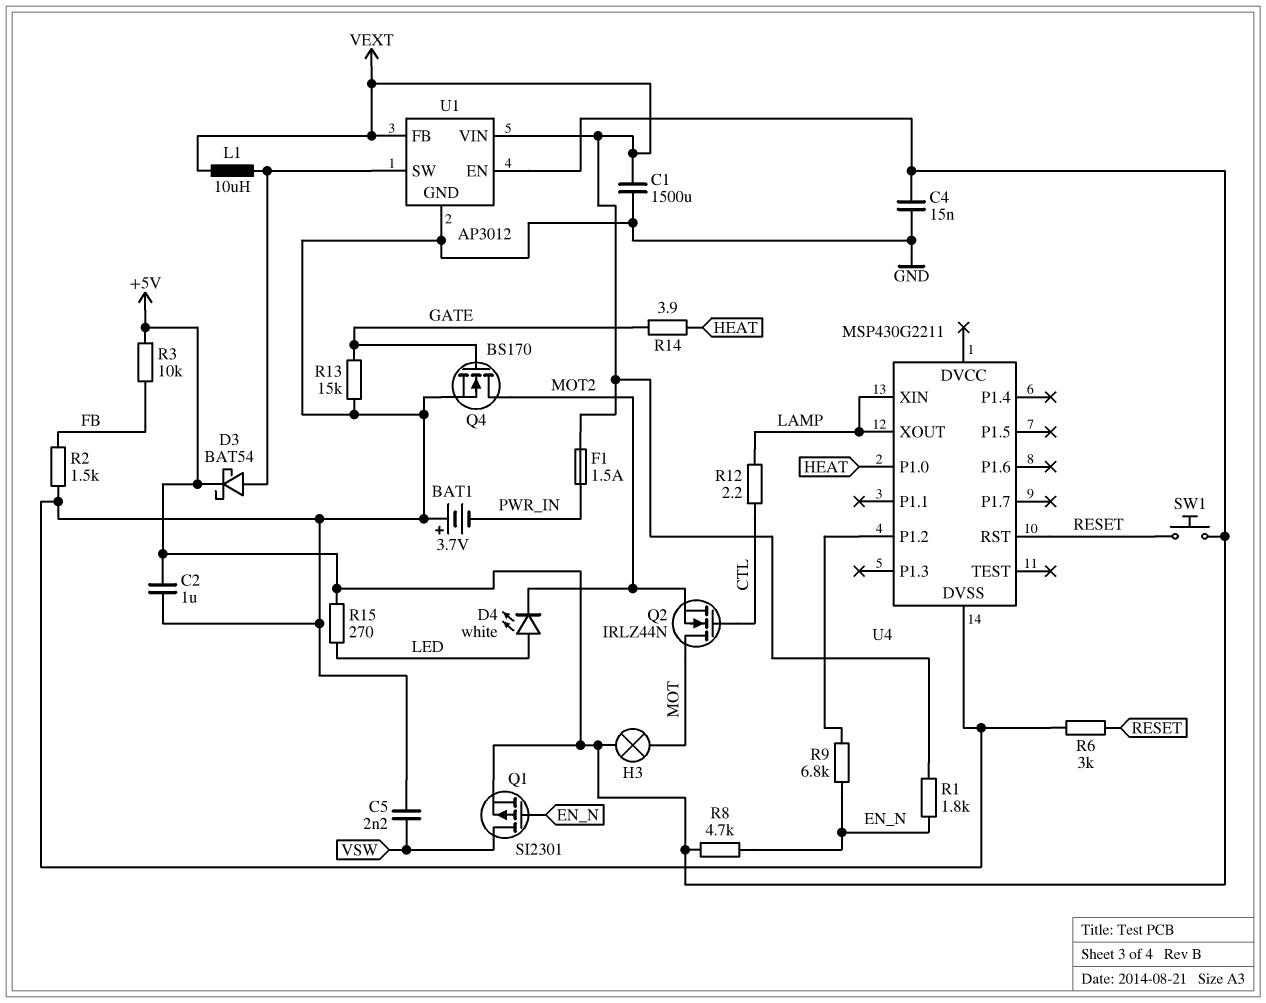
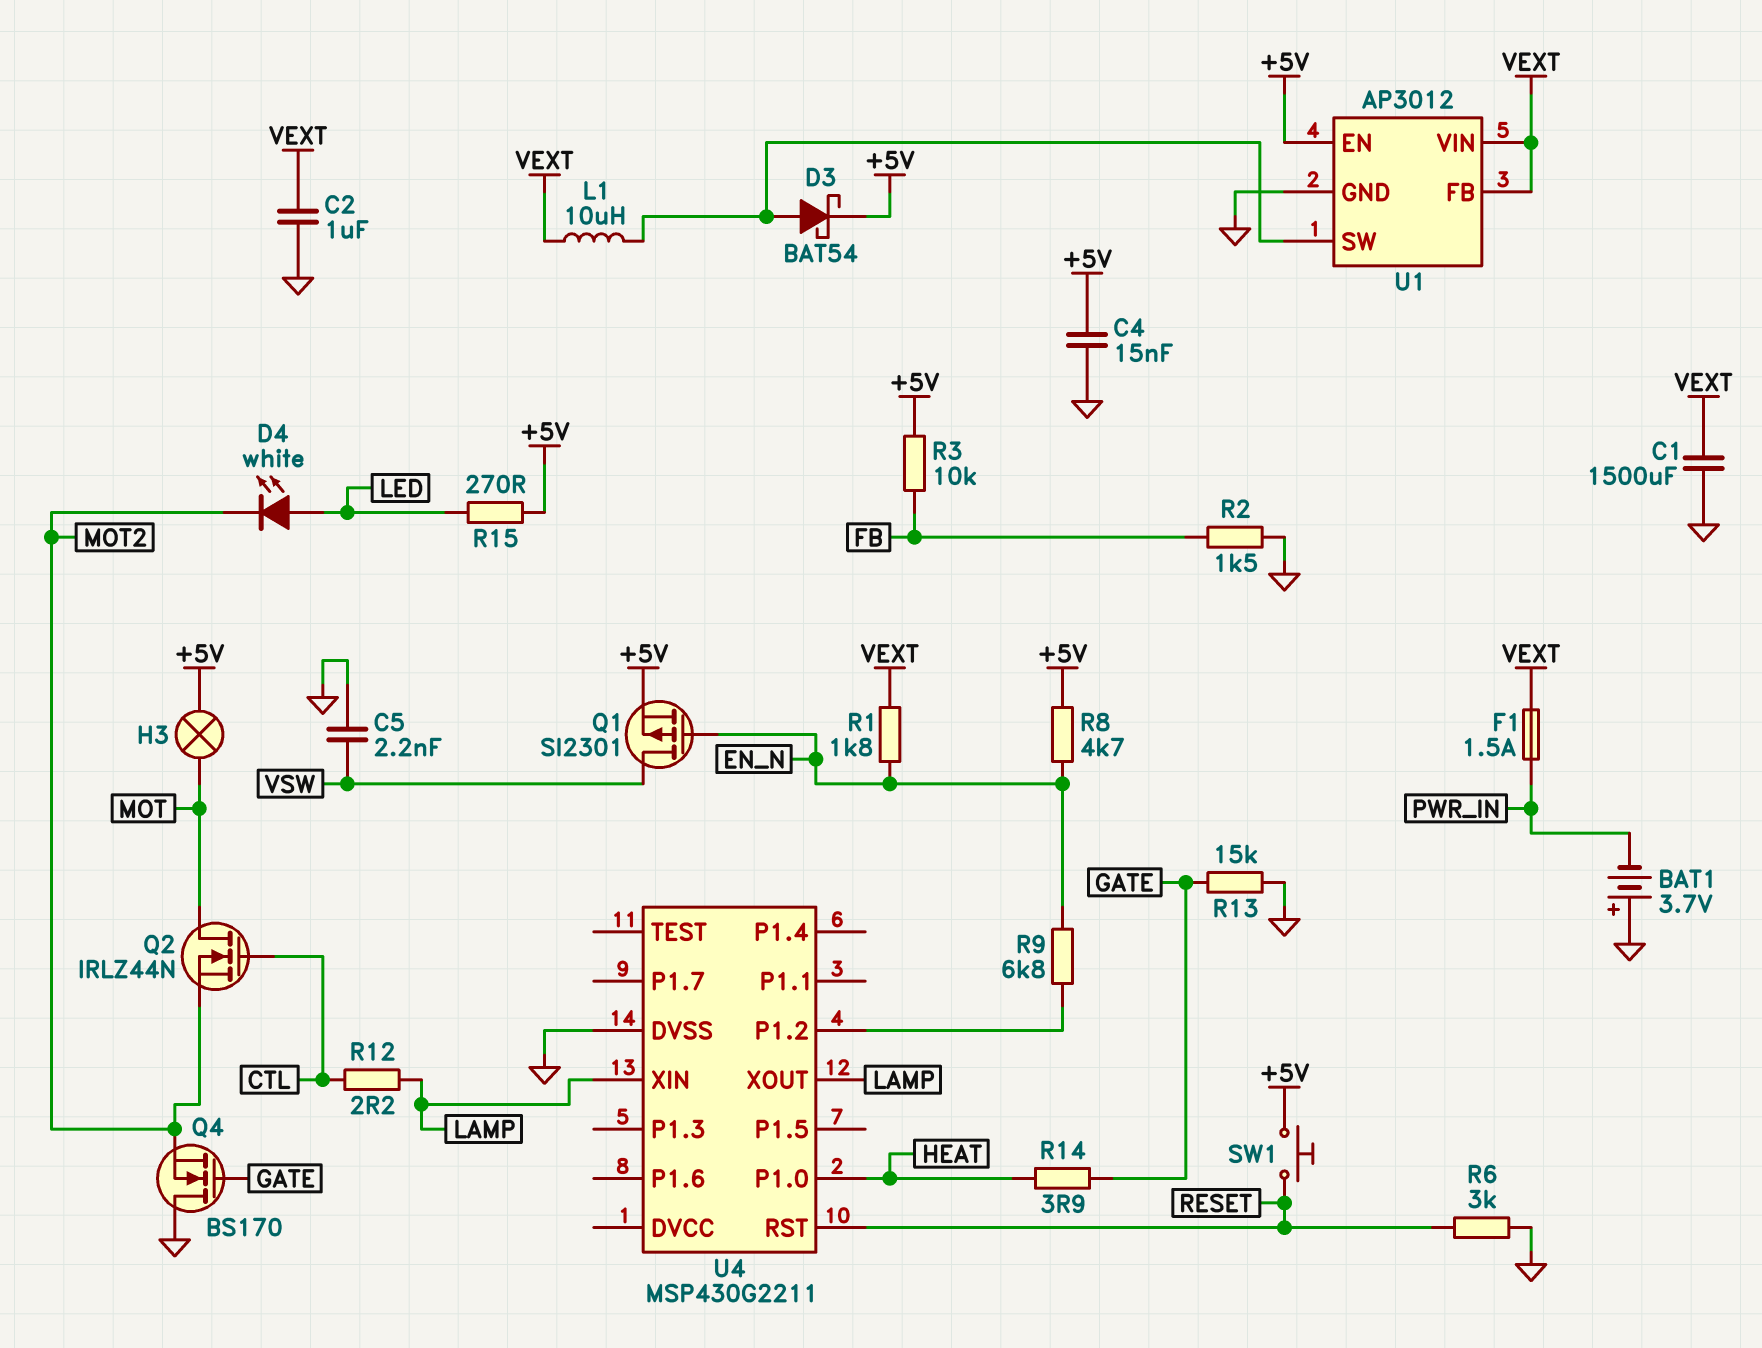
C2: 1uF (+5V, GND) -> 1uF (GND, VEXT)
Q4: NMOS BS170 (G GATE, D MOT2, S GND) -> NMOS BS170 (G GATE, D GND, S MOT2)

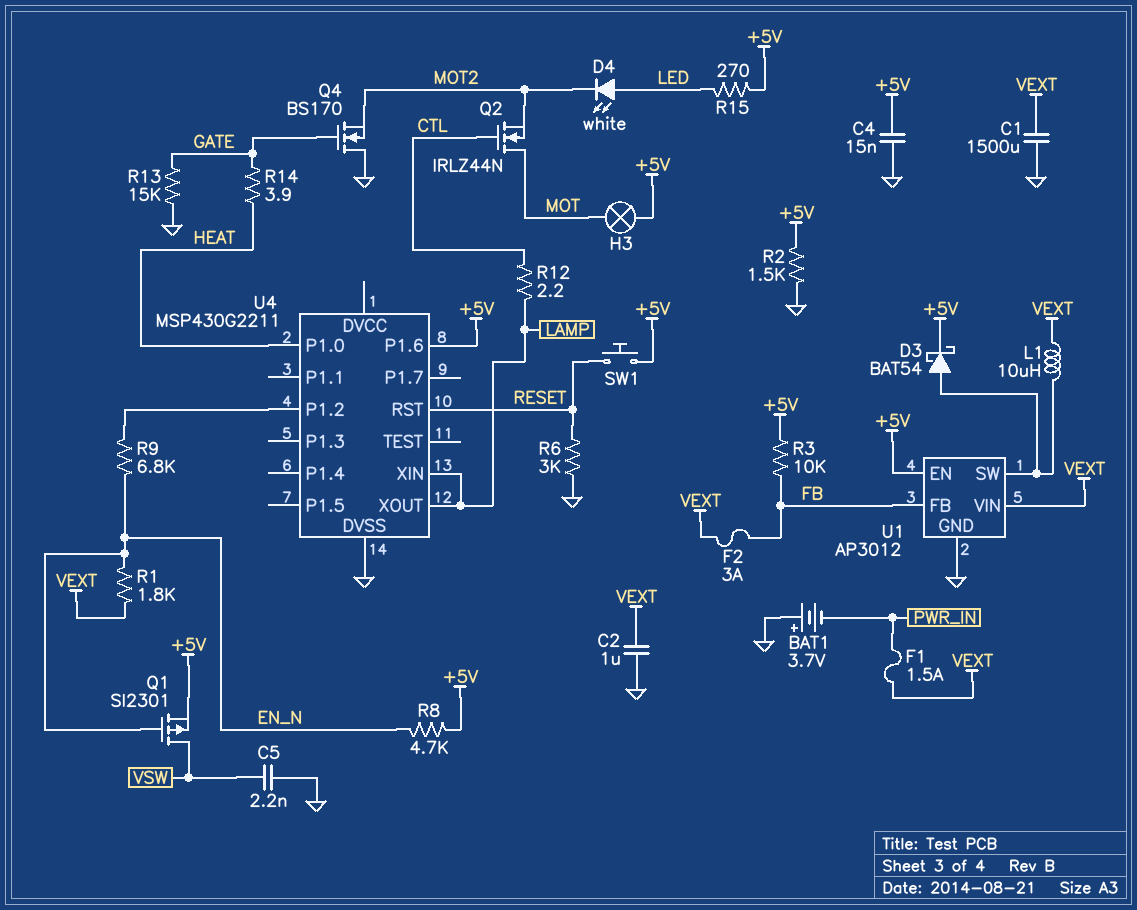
F2: none -> 3A (FB, VEXT)
R2: 1.5k (FB, GND) -> 1.5k (+5V, GND)
U1 pin FB: VEXT -> FB
U4 pin P1.6: none -> +5V

